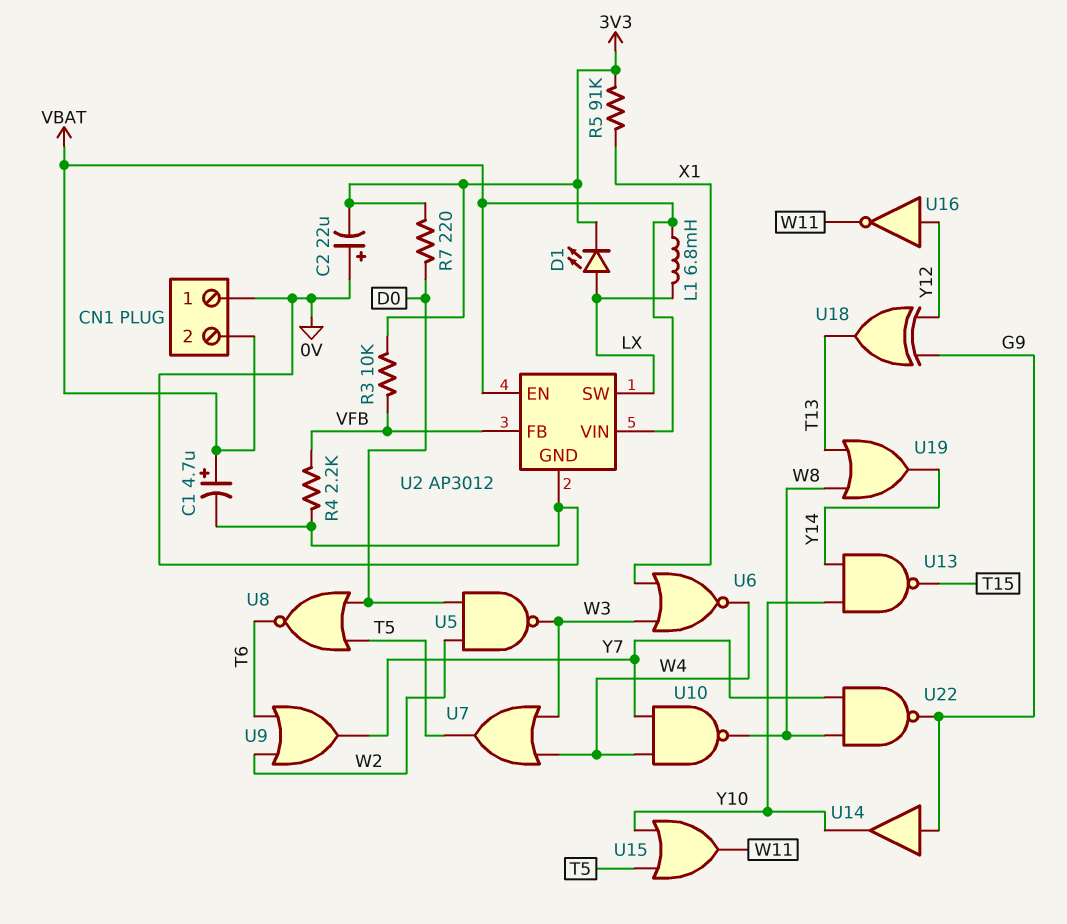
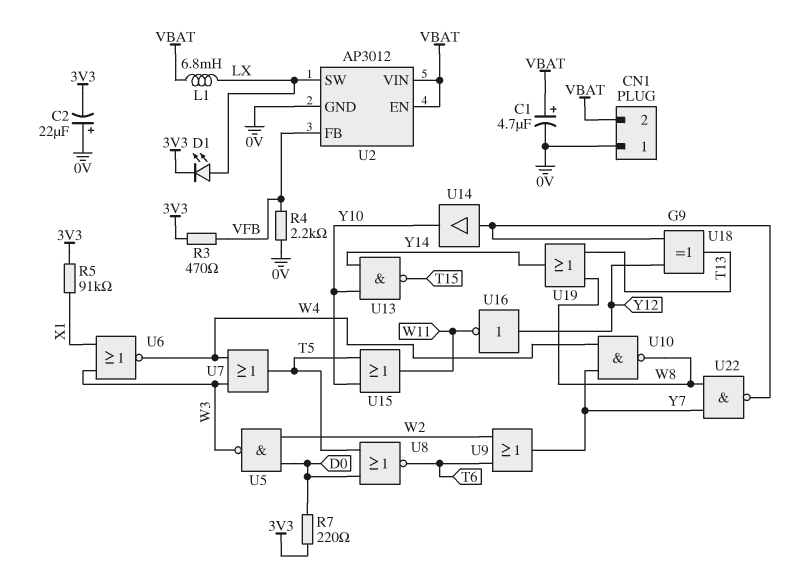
R3: 10k (3V3, VFB) -> 470 (3V3, VFB)

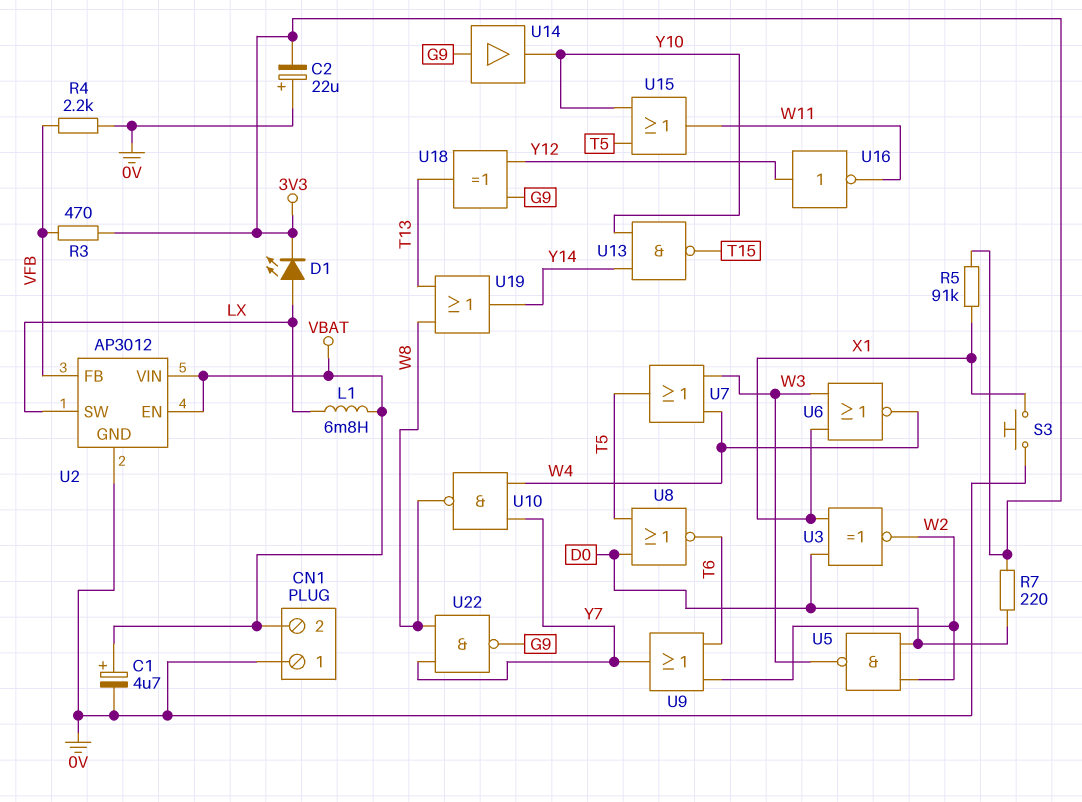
S3: none -> button (0V, X1)
U3: none -> XNOR (in D0, in X1, out W2)

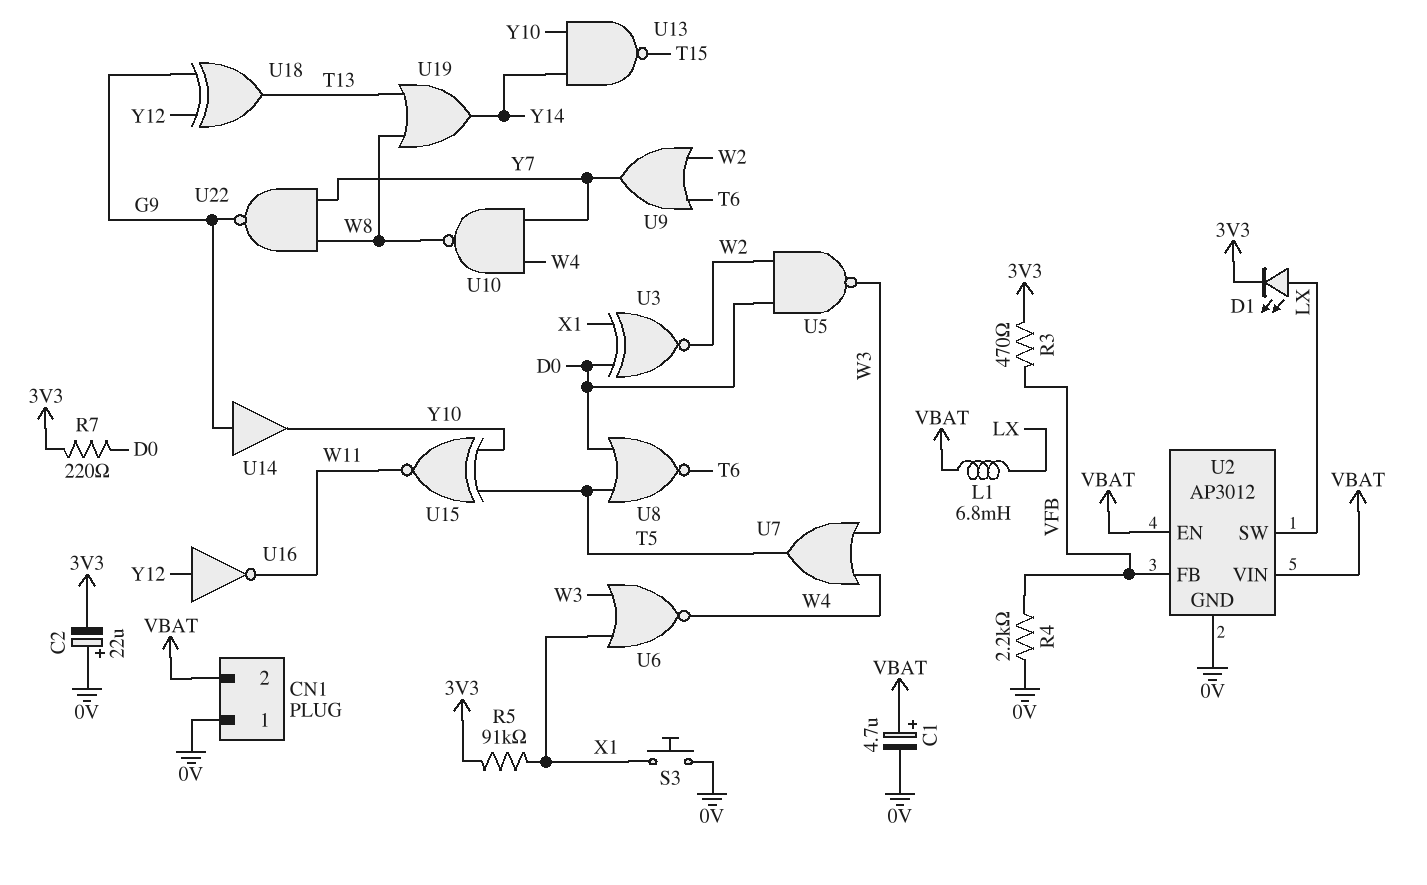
U15: OR (in T5, in Y10, out W11) -> XNOR (in T5, in Y10, out W11)

